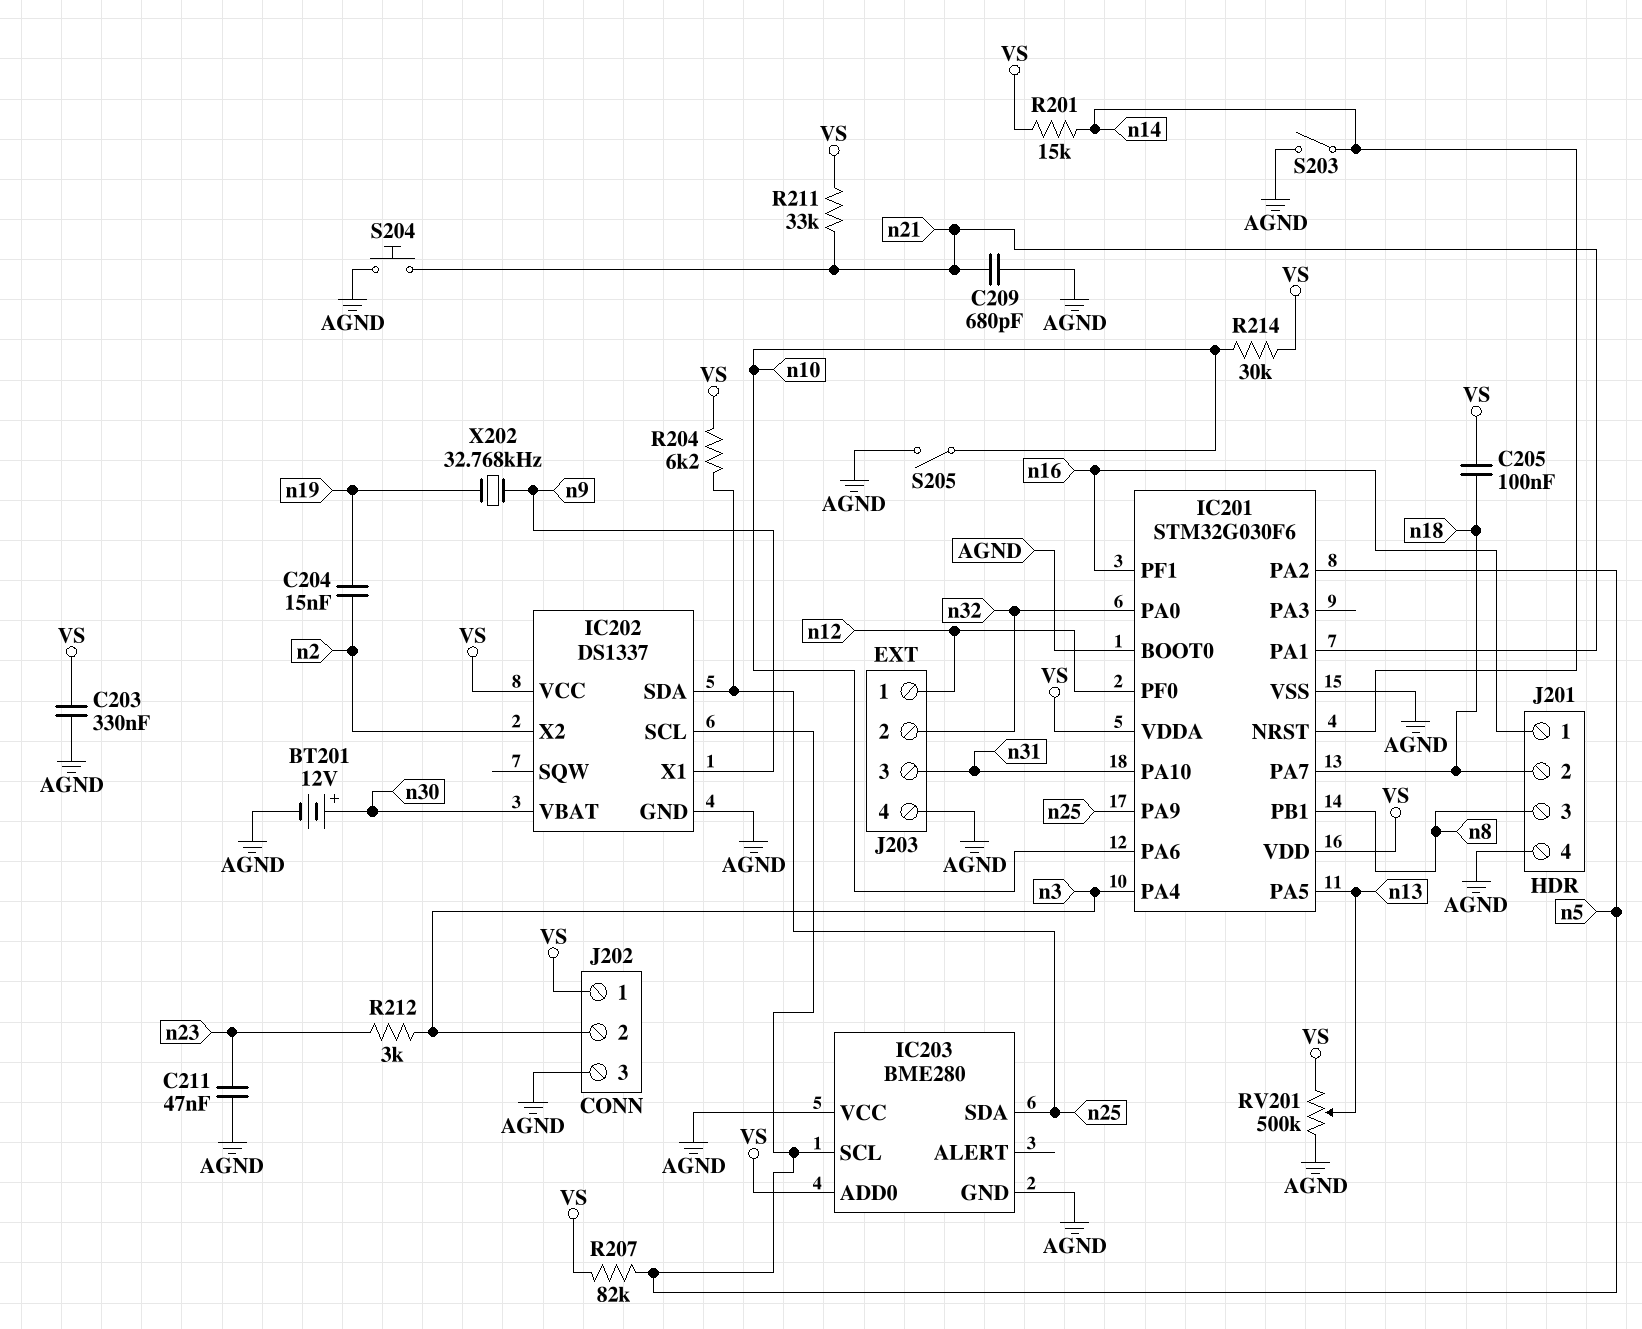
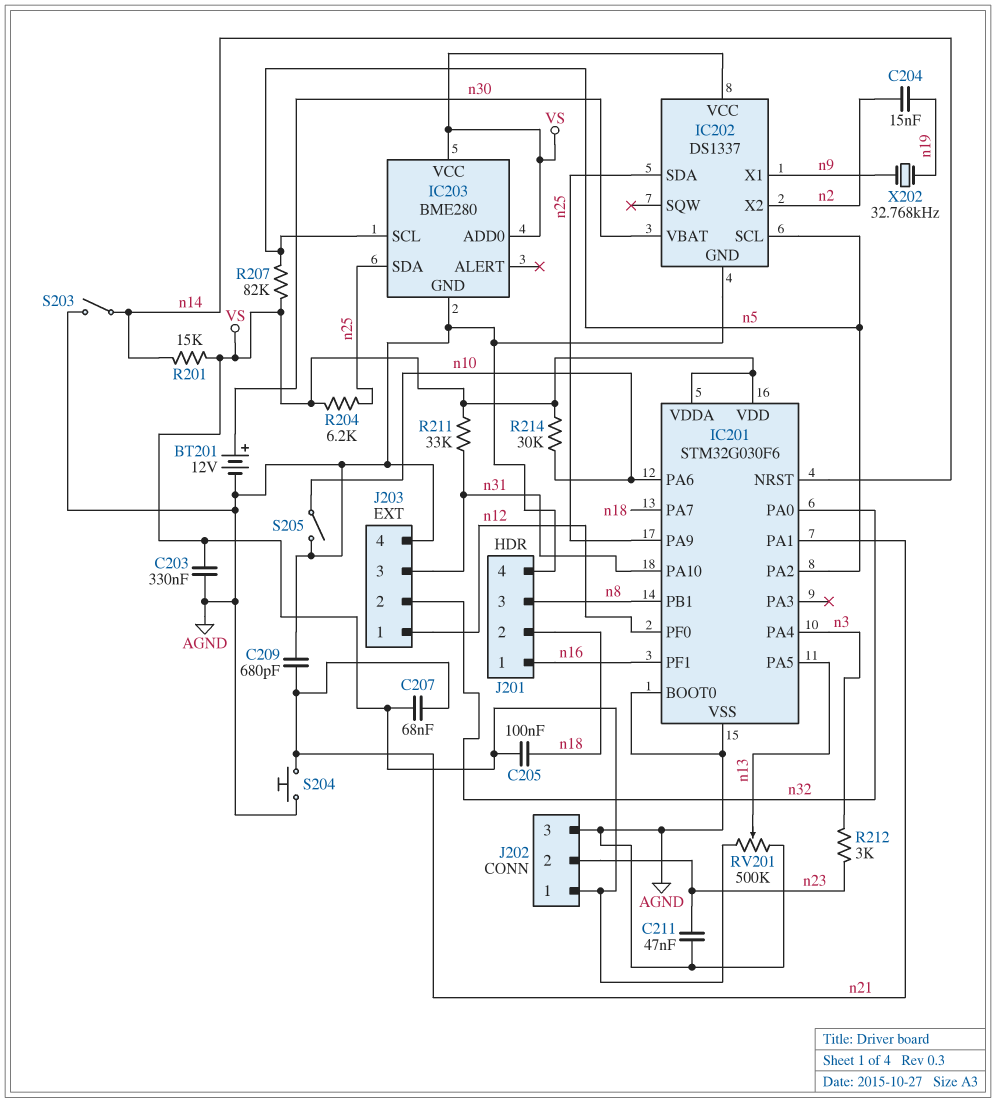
C207: none -> 68nF (VS, n21)
IC203 pin VCC: AGND -> VS
J202 pin 2: n3 -> n23
R211: 33k (VS, n21) -> 33k (VS, n31)

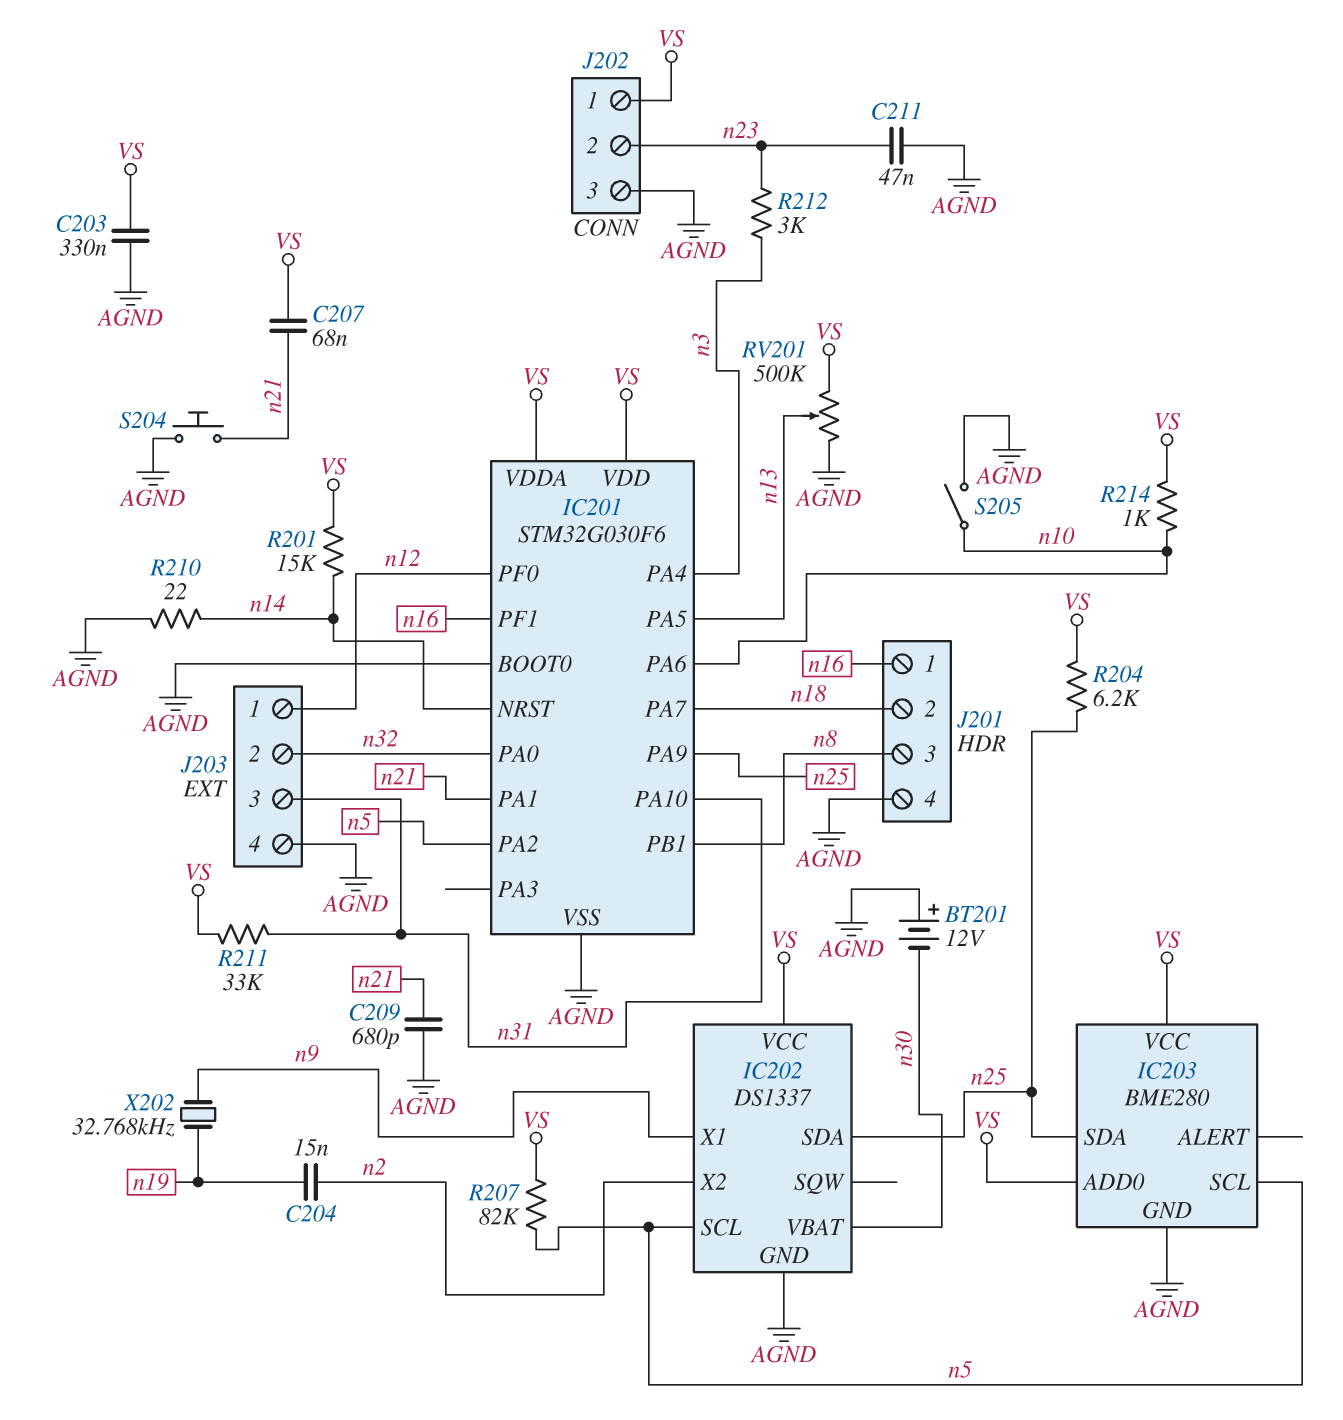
BT201: 12V (plus n30, minus AGND) -> 12V (plus AGND, minus n30)
C205: 100nF (VS, n18) -> none
R210: none -> 22 (AGND, n14)
R214: 30k (VS, n10) -> 1k (VS, n10)
S203: switch (AGND, n14) -> none

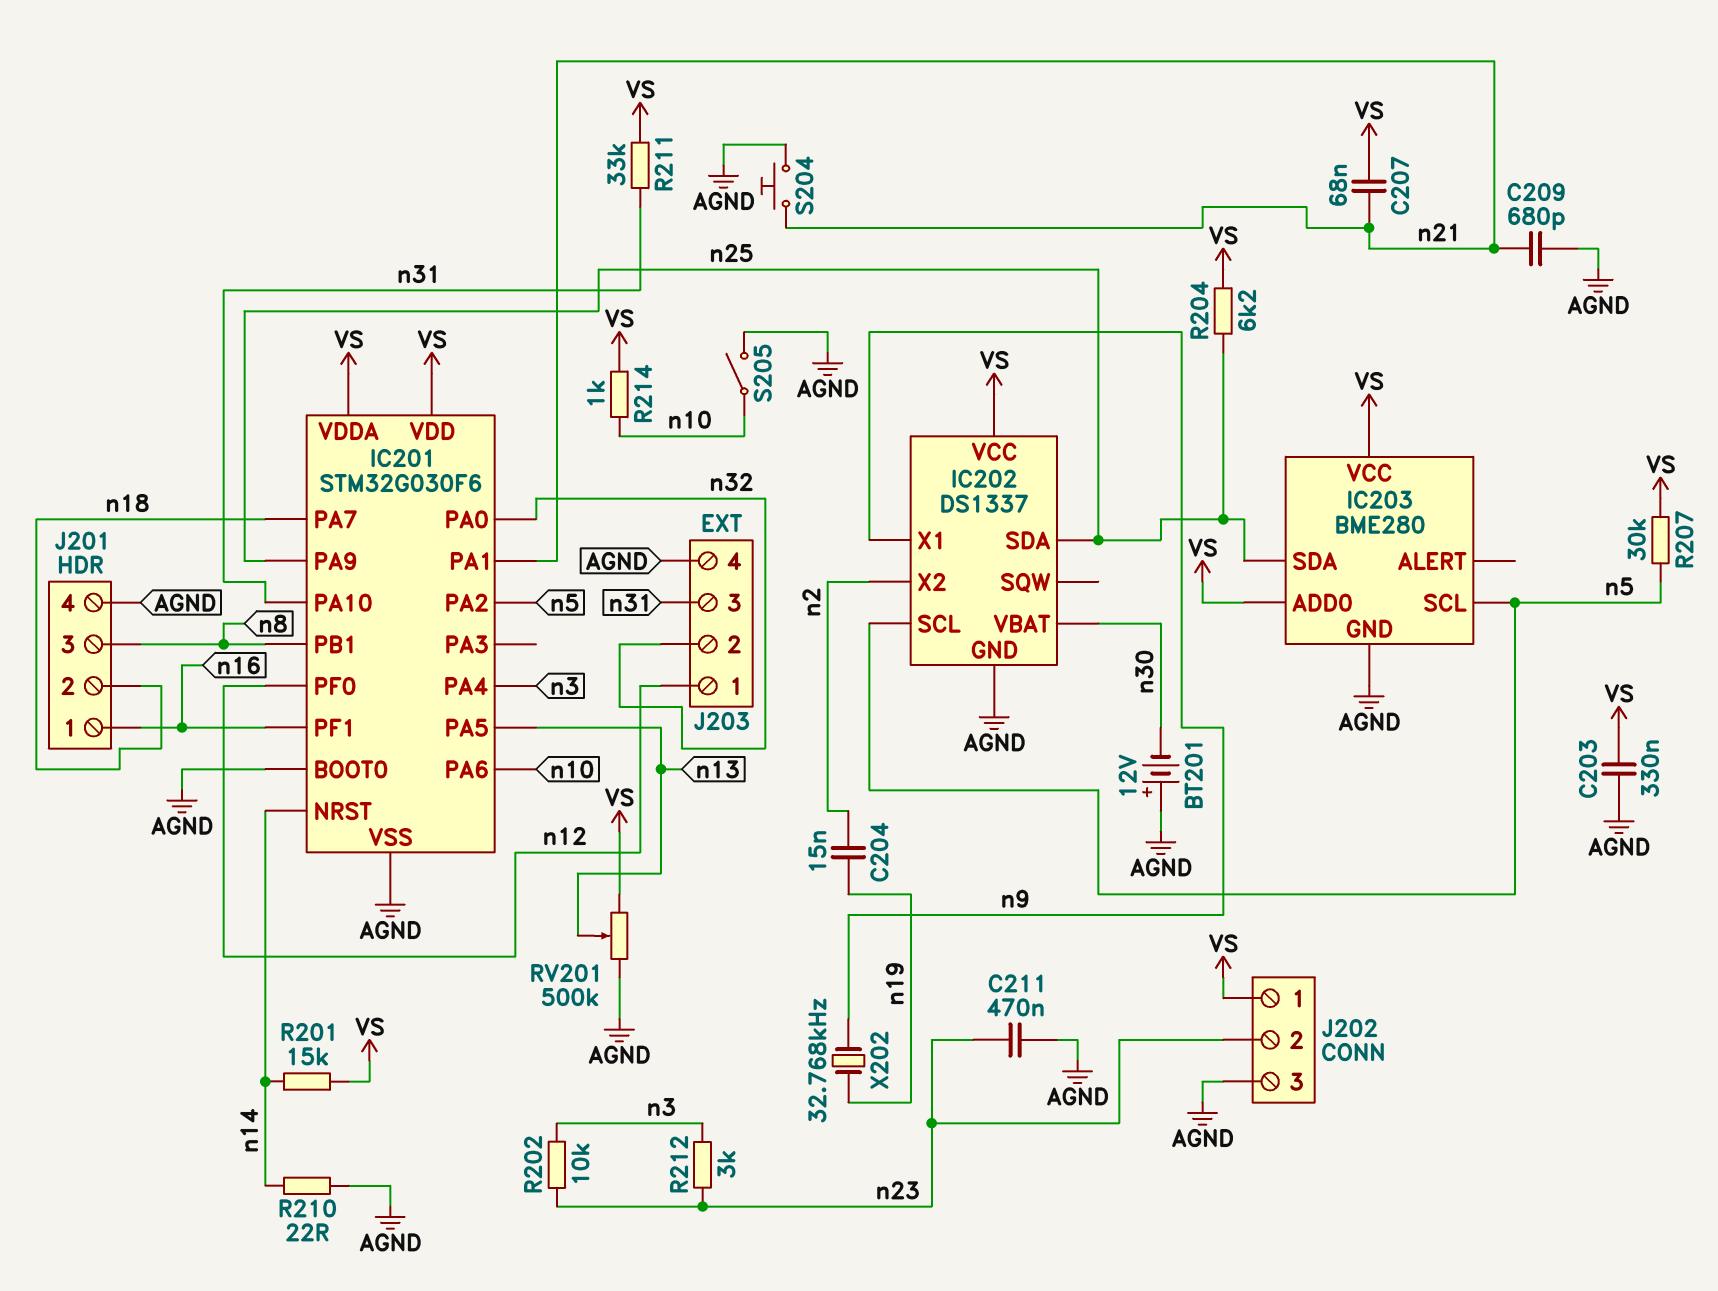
C211: 47nF (AGND, n23) -> 470nF (AGND, n23)
R202: none -> 10k (n3, n23)
R207: 82k (VS, n5) -> 30k (VS, n5)

